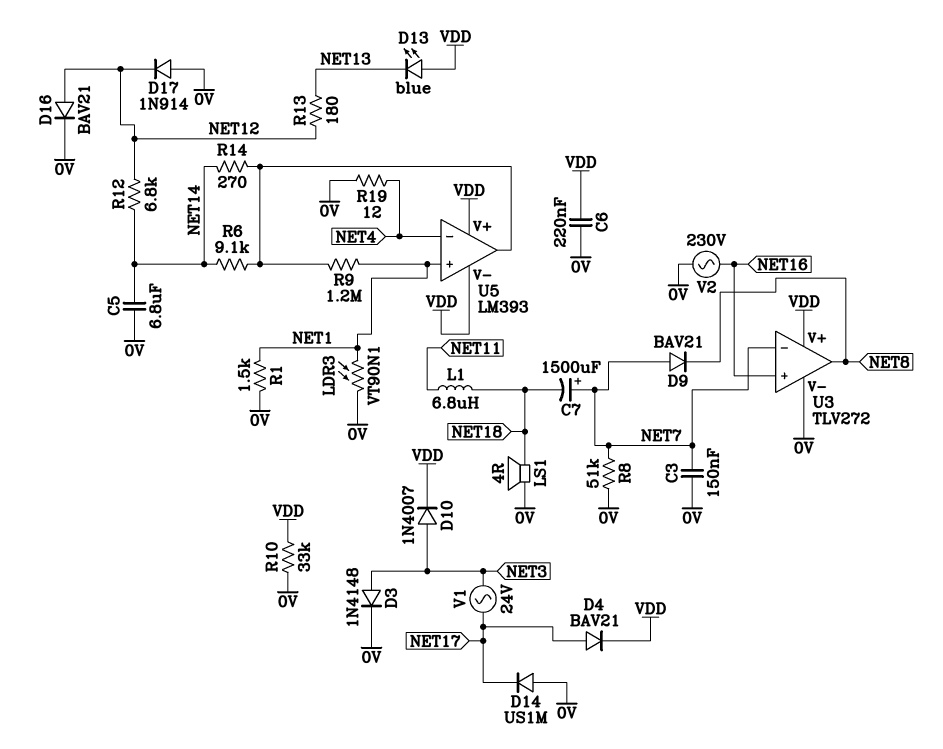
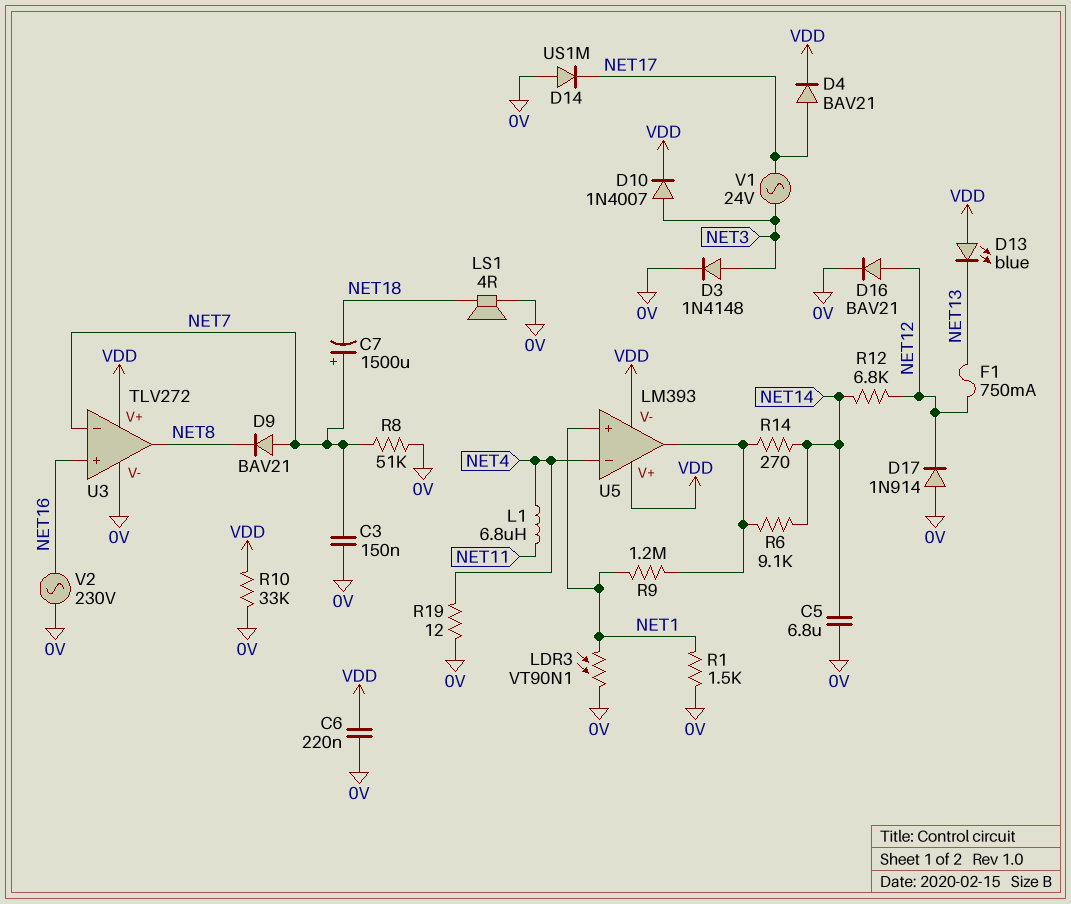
F1: none -> 750mA (NET12, NET13)
L1: 6.8uH (NET11, NET18) -> 6.8uH (NET4, NET11)
R13: 180 (NET12, NET13) -> none

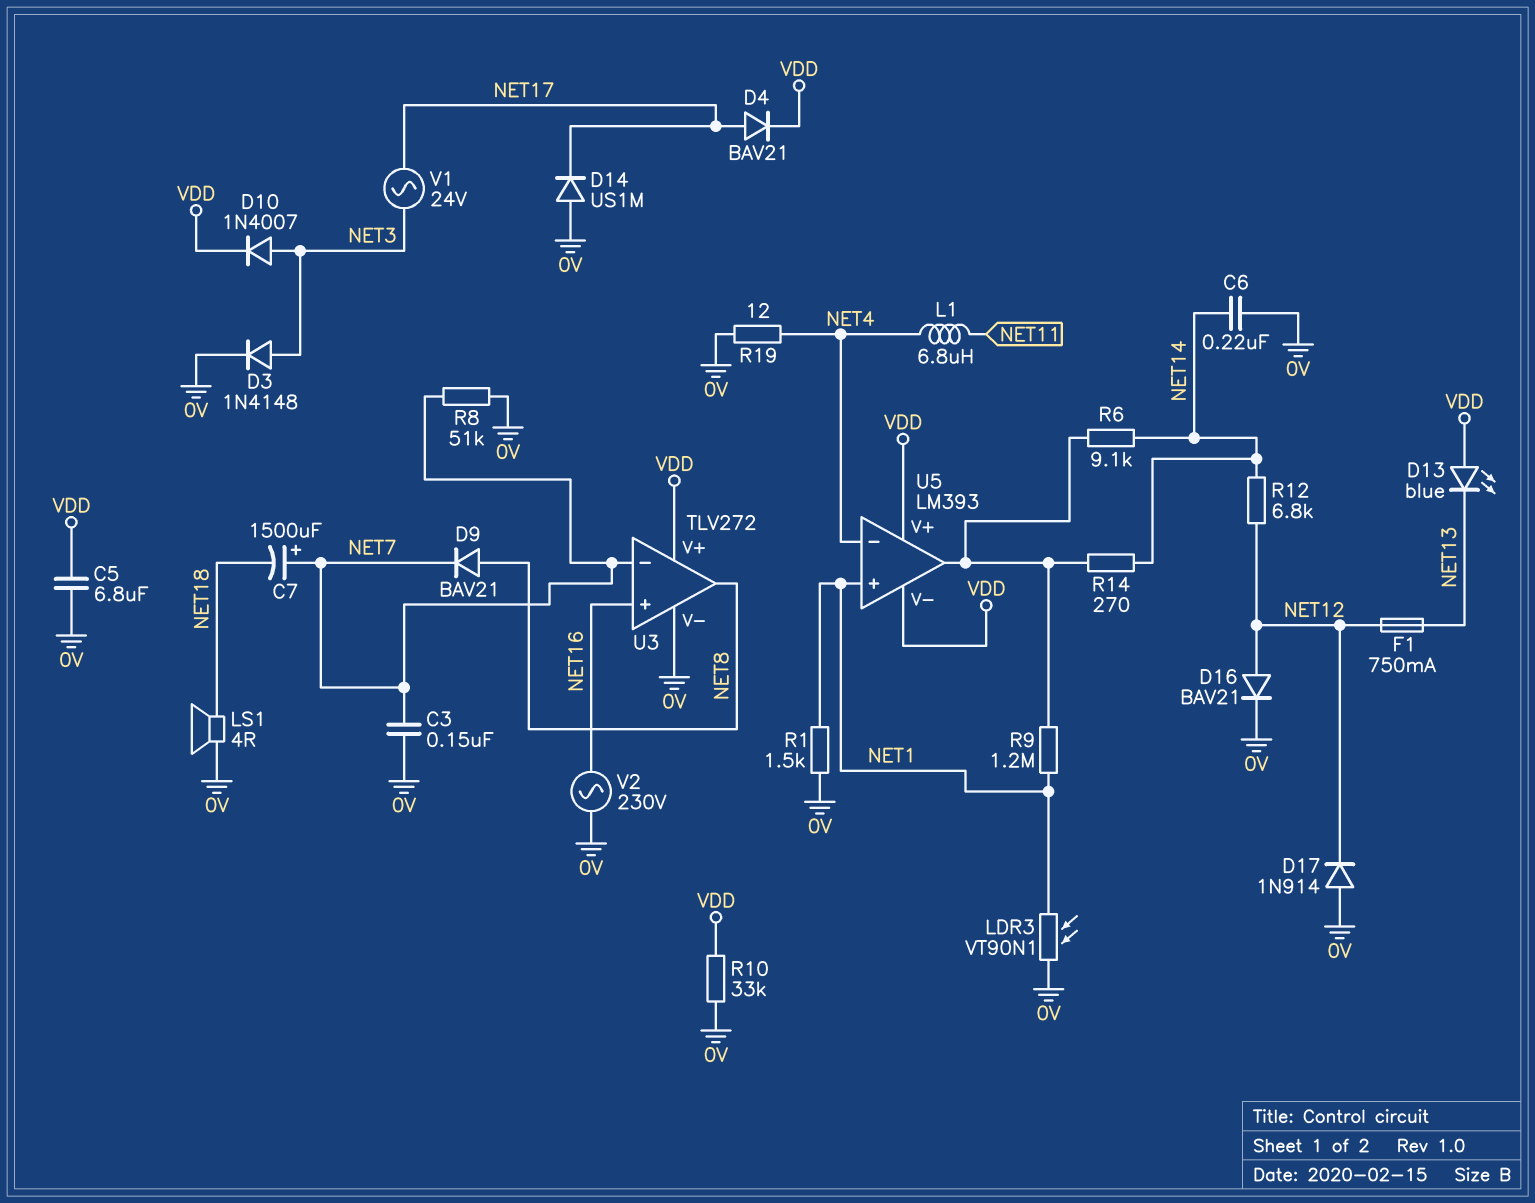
C5: 6.8uF (0V, NET14) -> 6.8uF (0V, VDD)
C6: 220nF (0V, VDD) -> 220nF (0V, NET14)
D9: diode BAV21 (A NET7, K NET8) -> diode BAV21 (A NET8, K NET7)

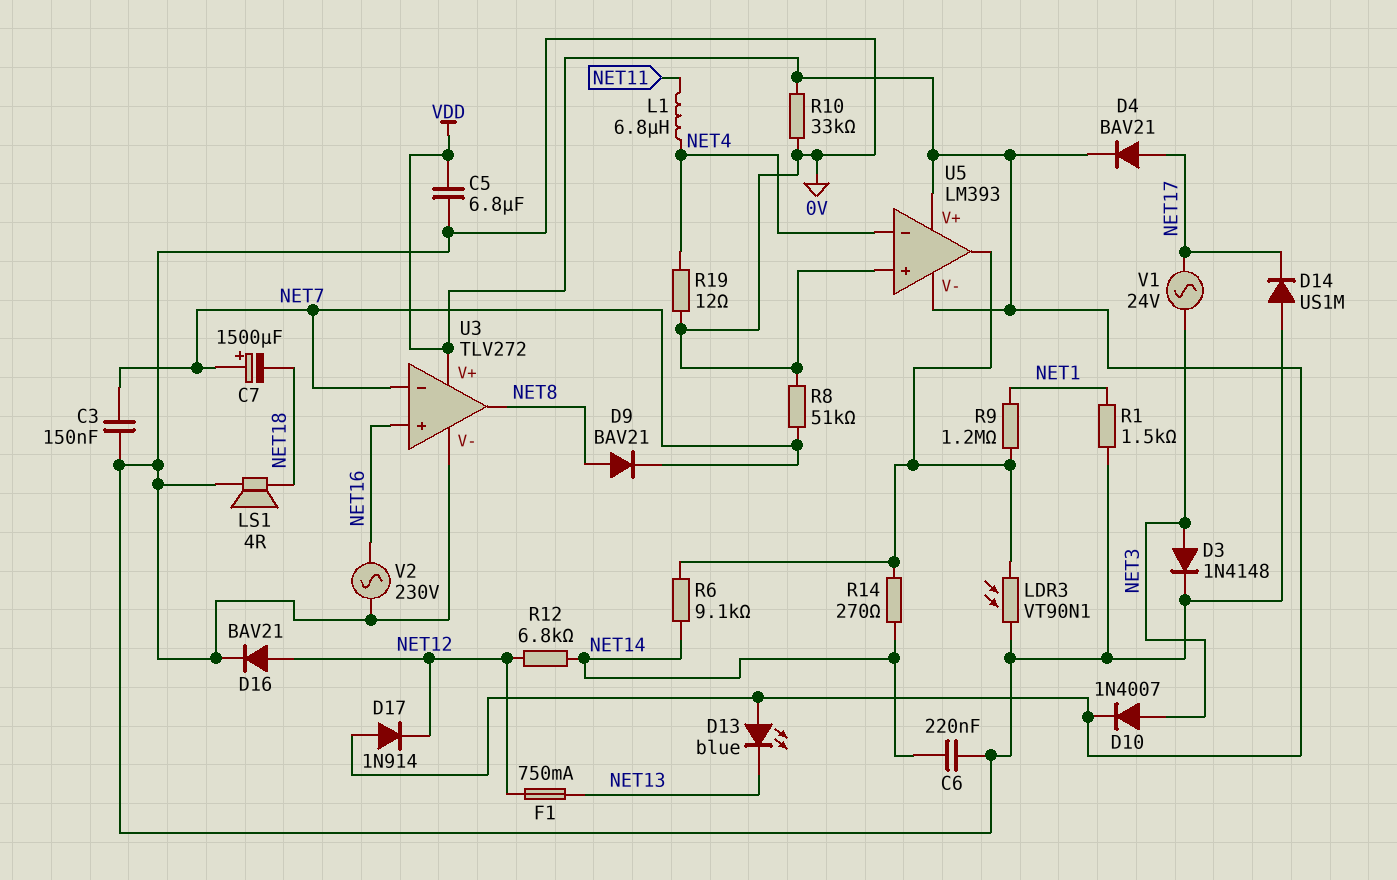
D17: diode 1N914 (A 0V, K NET12) -> diode 1N914 (A VDD, K NET12)
LDR3: VT90N1 (0V, NET1) -> VT90N1 (0V, U5/out)
U5 pin in+: NET1 -> 0V

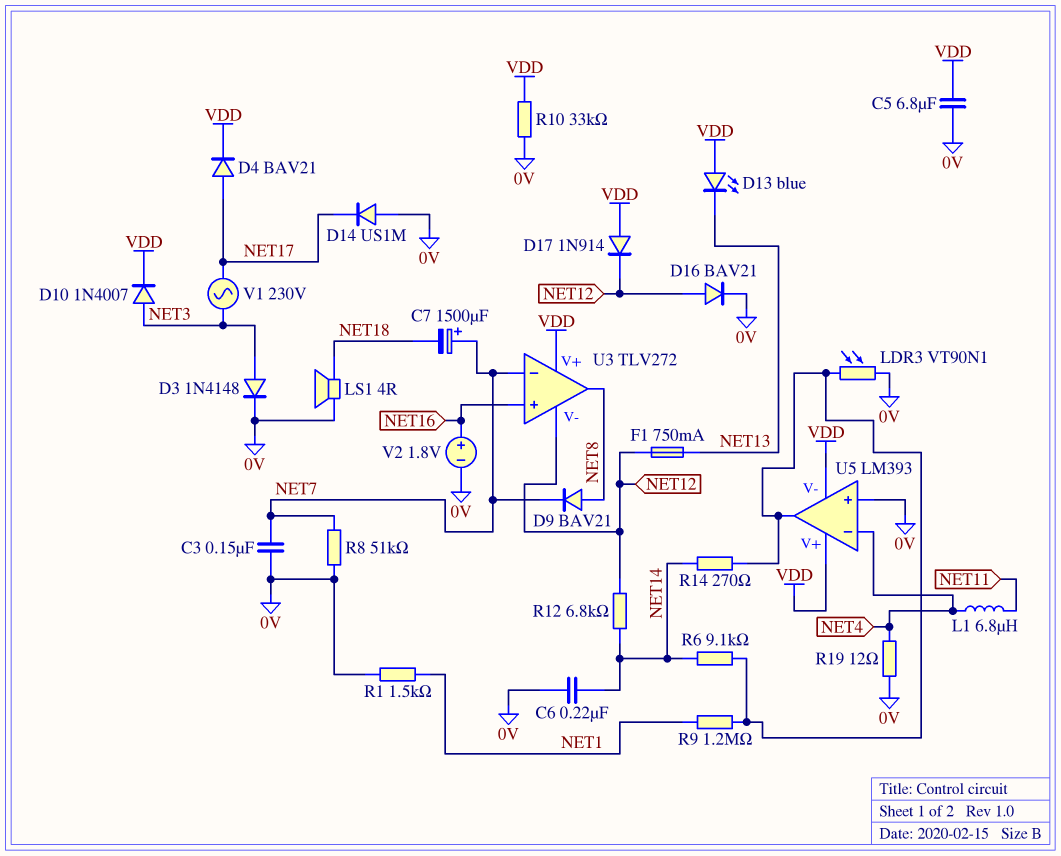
U3 pin V-: 0V -> NET12
V1: AC 24V (NET3, NET17) -> AC 230V (NET3, NET17)
V2: AC 230V (0V, NET16) -> 1.8V (plus NET16, minus 0V)

